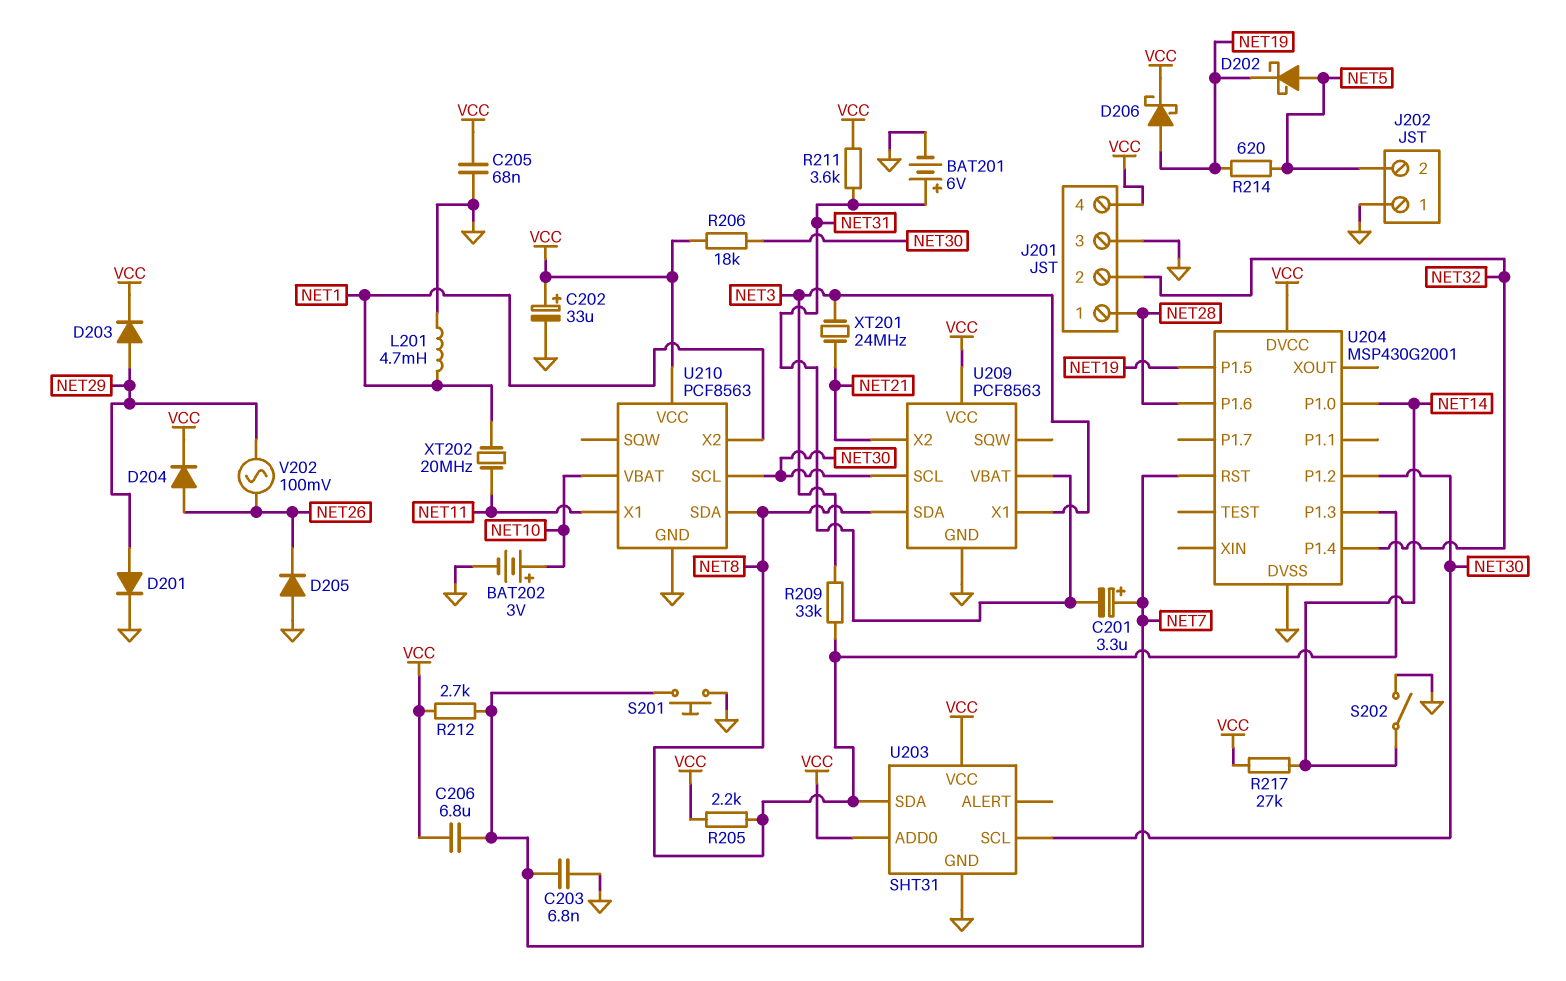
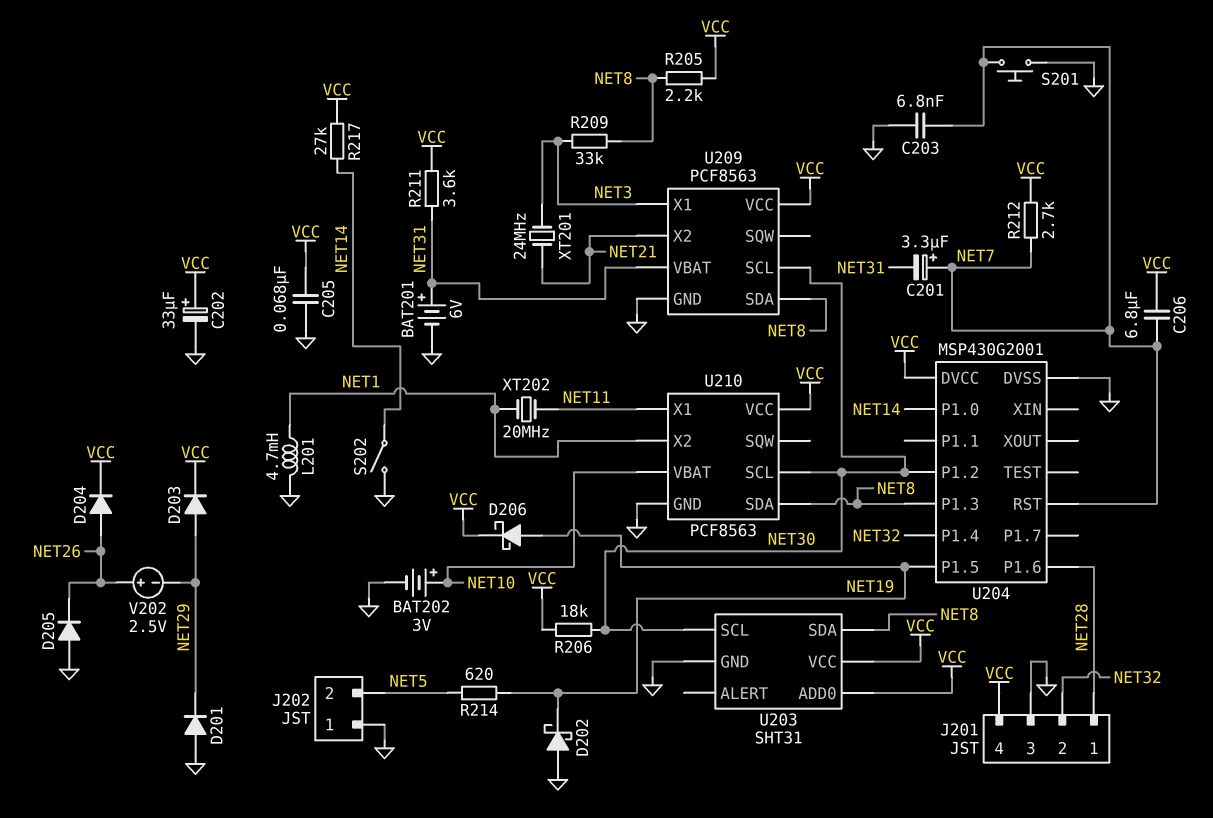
D201: diode (A NET29, K GND) -> diode (A GND, K NET29)
D202: schottky (A NET5, K NET19) -> schottky (A GND, K NET19)
V202: AC 100mV (NET26, NET29) -> 2.5V (plus NET26, minus NET29)

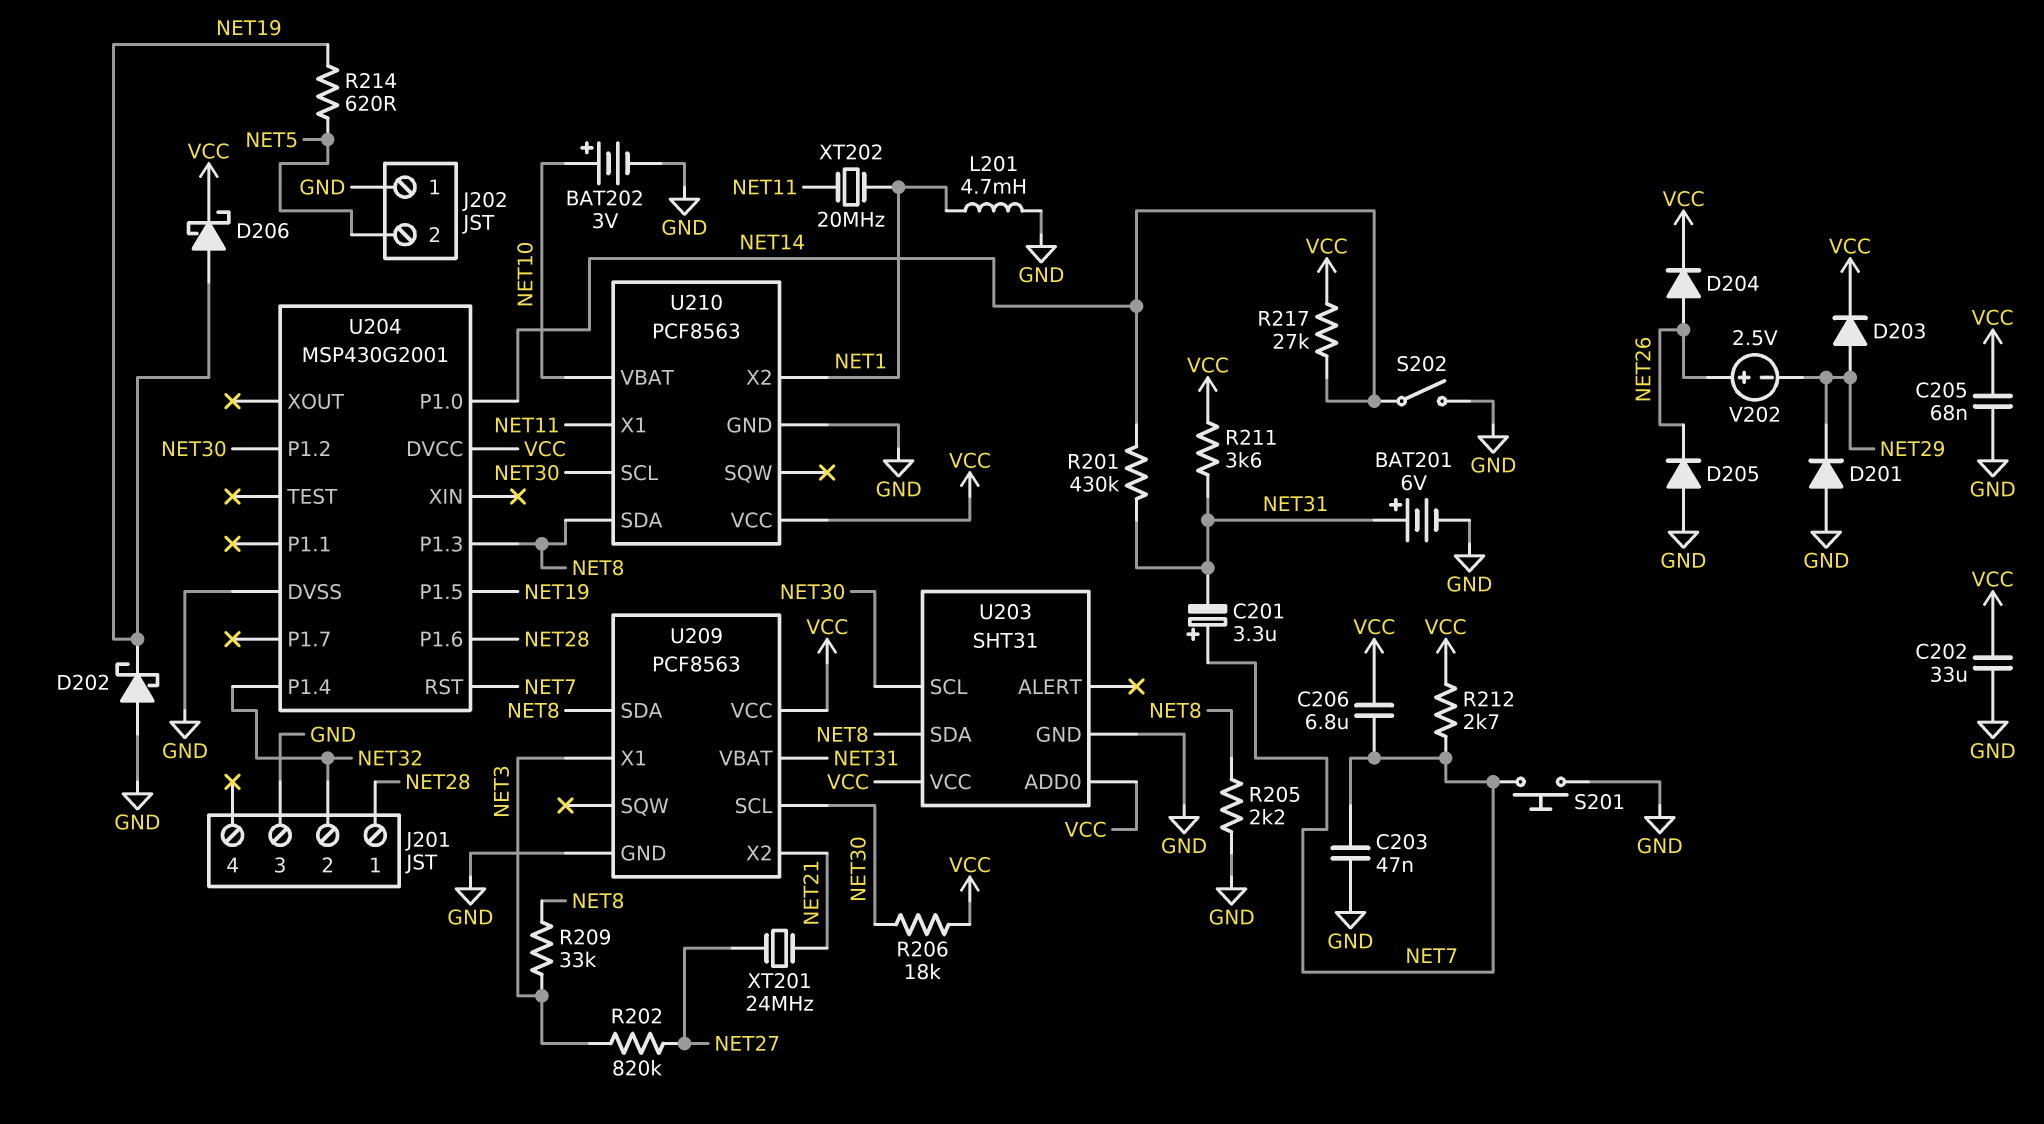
C202: 33uF (plus VCC, minus GND) -> 33uF (GND, VCC)
C203: 6.8nF (GND, NET7) -> 47nF (GND, NET7)
J201 pin 4: VCC -> none
R201: none -> 430k (NET14, NET31)
R202: none -> 820k (NET3, NET27)
R205: 2.2k (NET8, VCC) -> 2.2k (GND, NET8)
XT201: 24MHz (NET3, NET21) -> 24MHz (NET21, NET27)

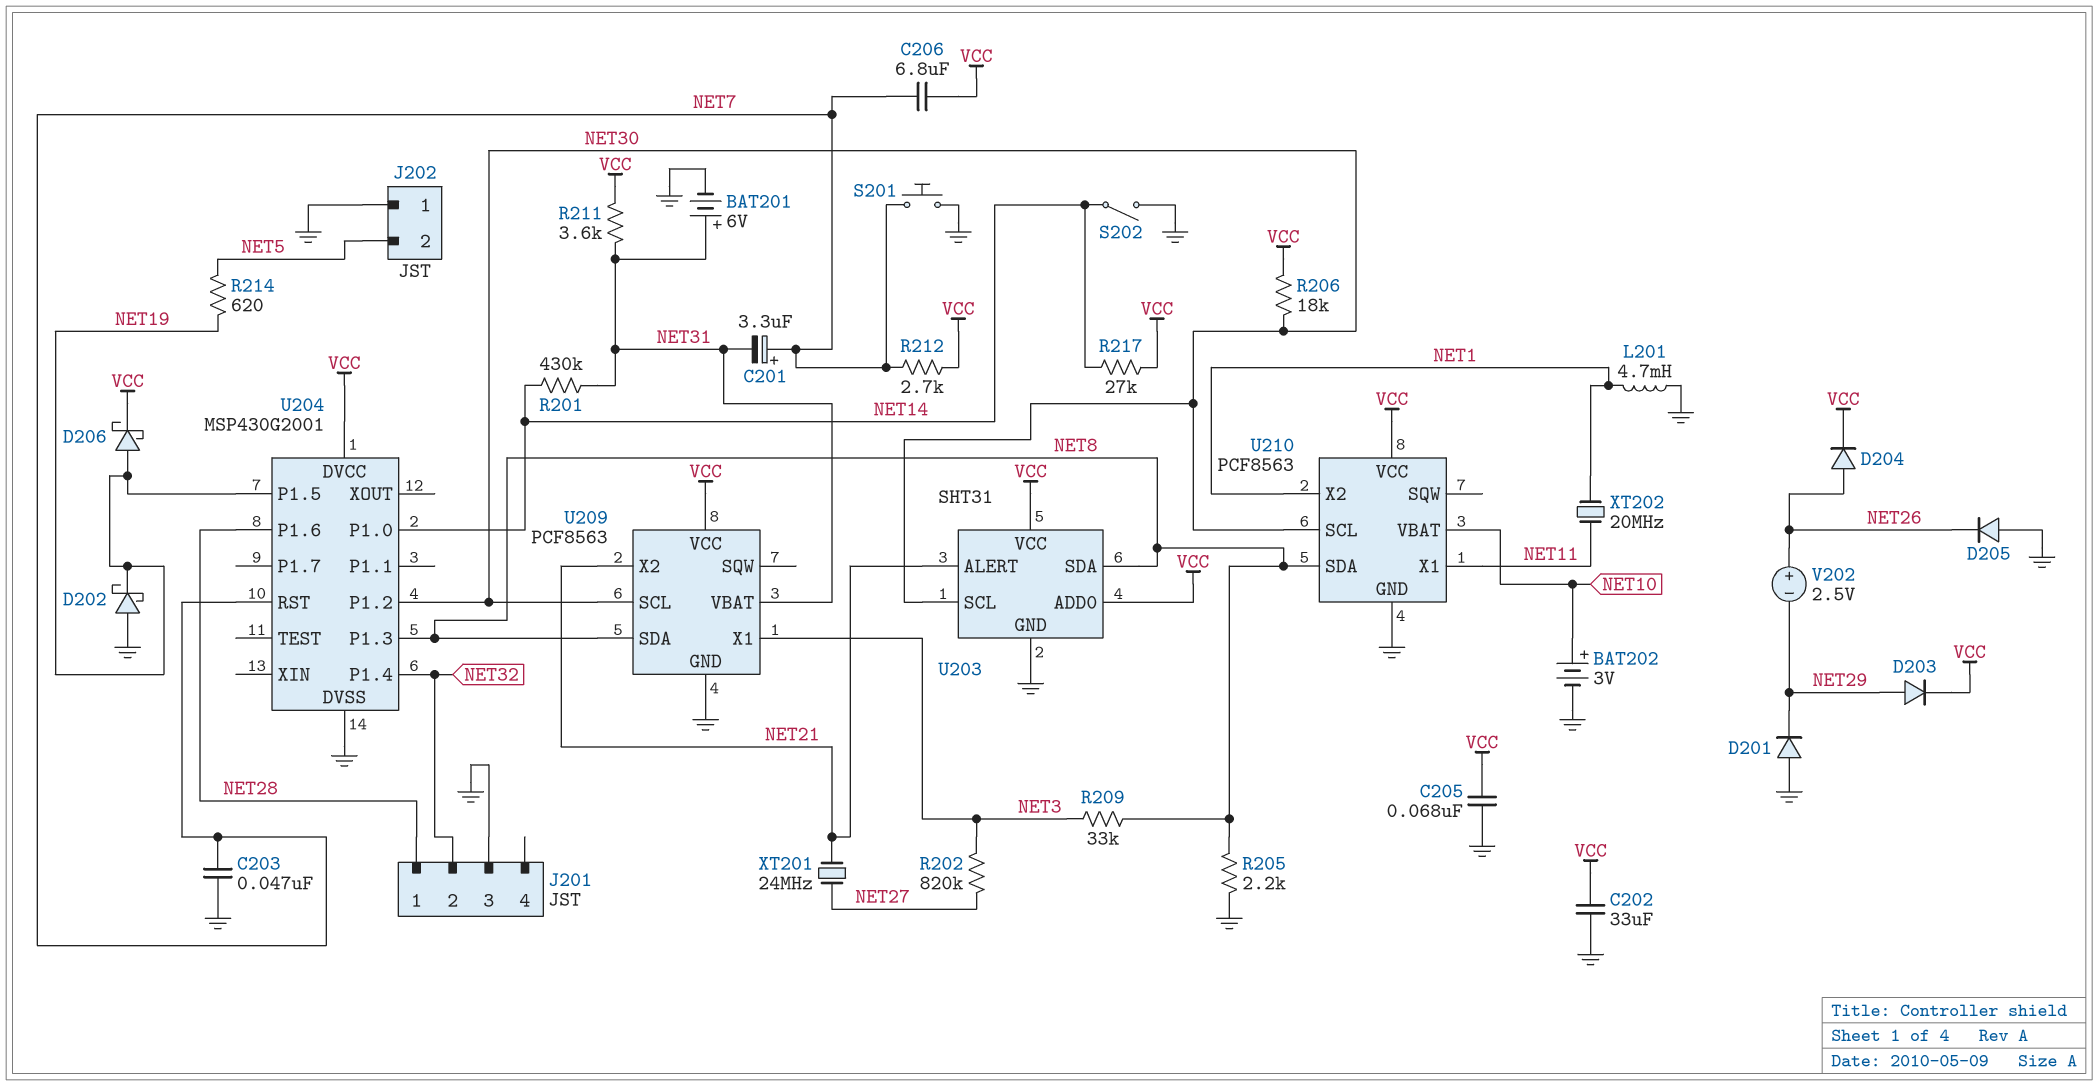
U203 pin ALERT: none -> NET21

